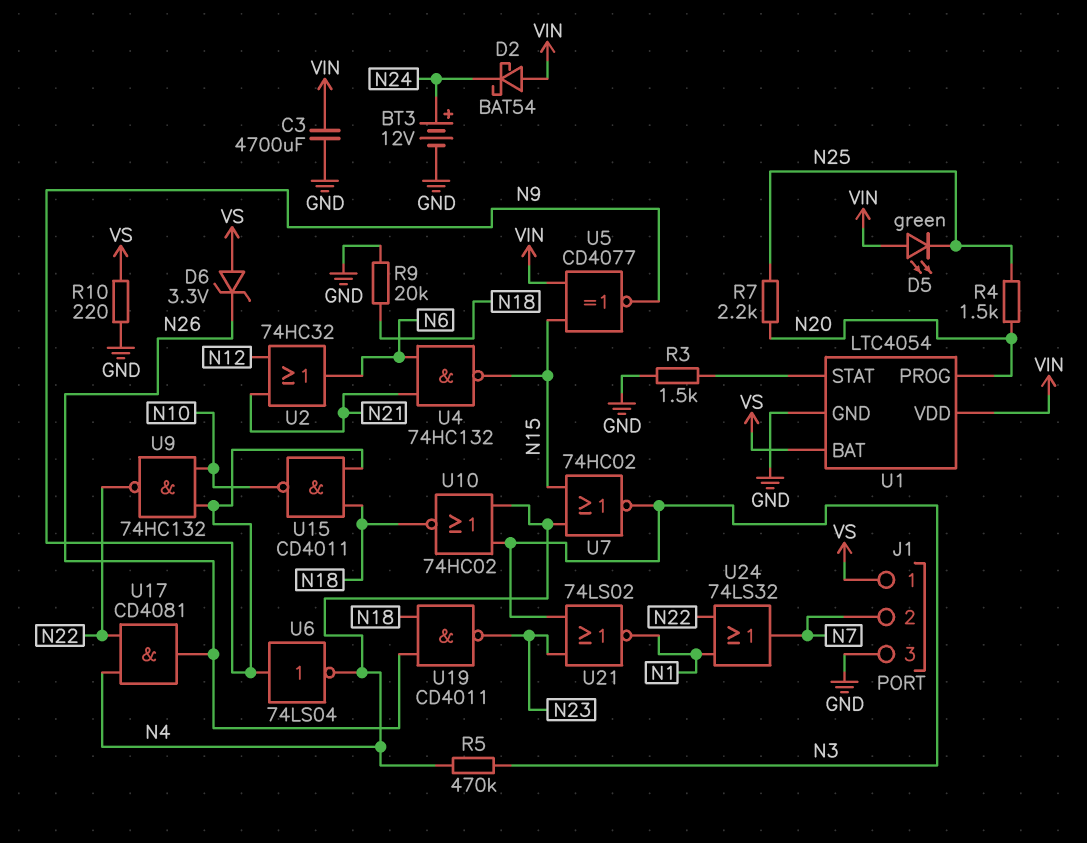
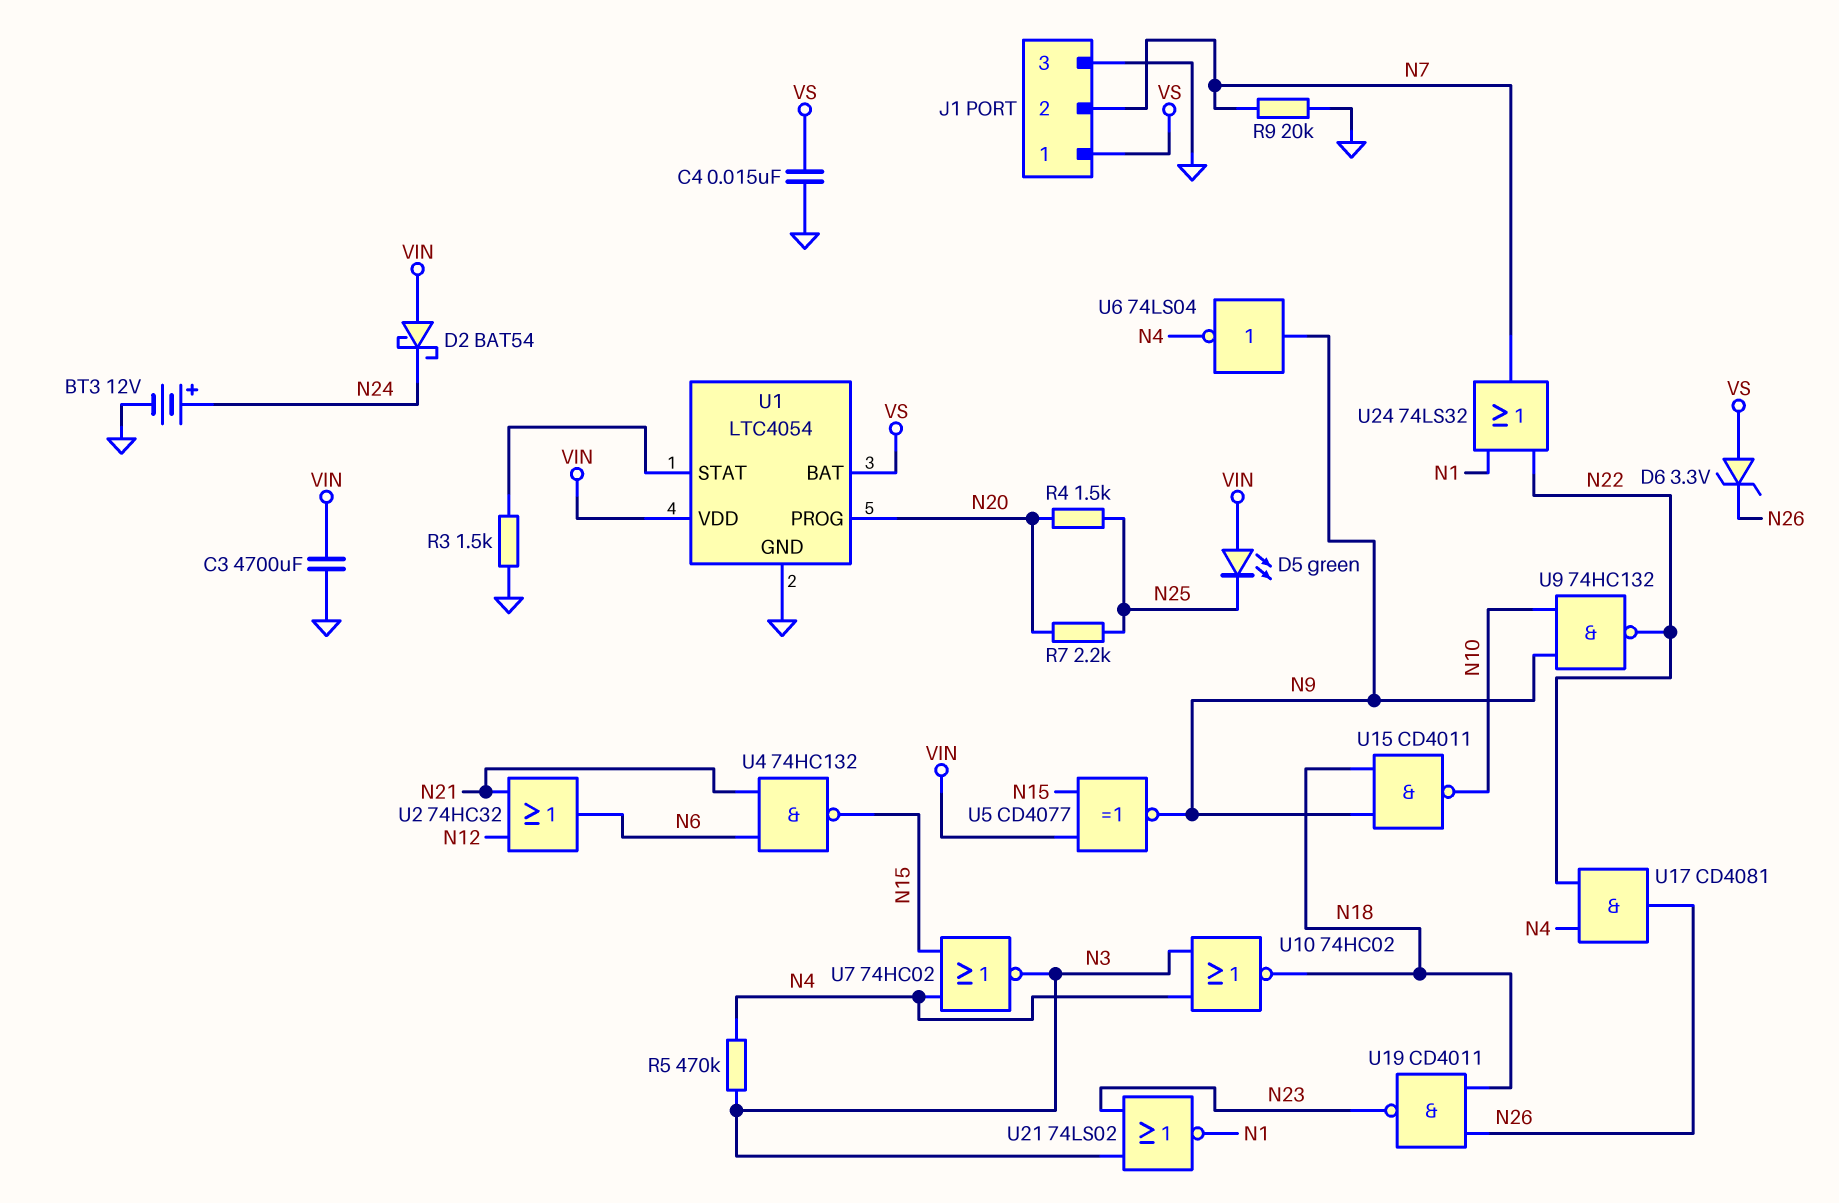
C4: none -> 15nF (GND, VS)
R9: 20k (GND, N18) -> 20k (GND, N7)
R10: 220 (GND, VS) -> none

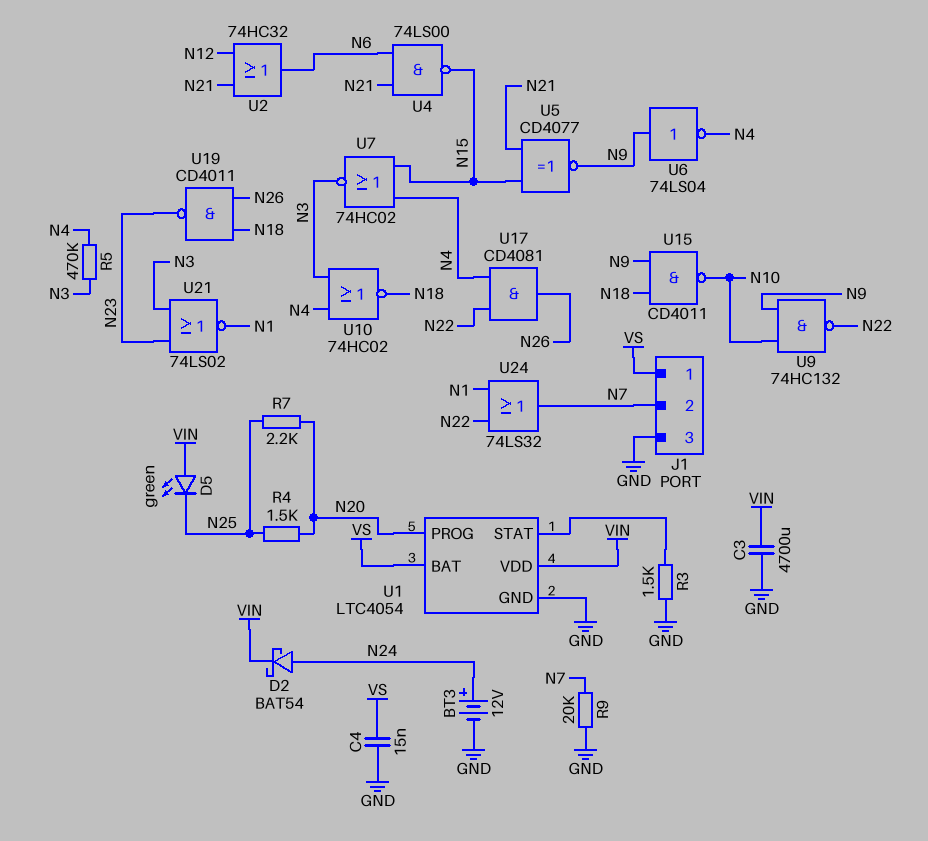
D2: schottky BAT54 (A VIN, K N24) -> schottky BAT54 (A N24, K VIN)
D6: zener 3.3V (A VS, K N26) -> none
U4: NAND 74HC132 (in N6, in N21, out N15) -> NAND 74LS00 (in N6, in N21, out N15)
U5: XNOR CD4077 (in N15, in VIN, out N9) -> XNOR CD4077 (in N15, in N21, out N9)

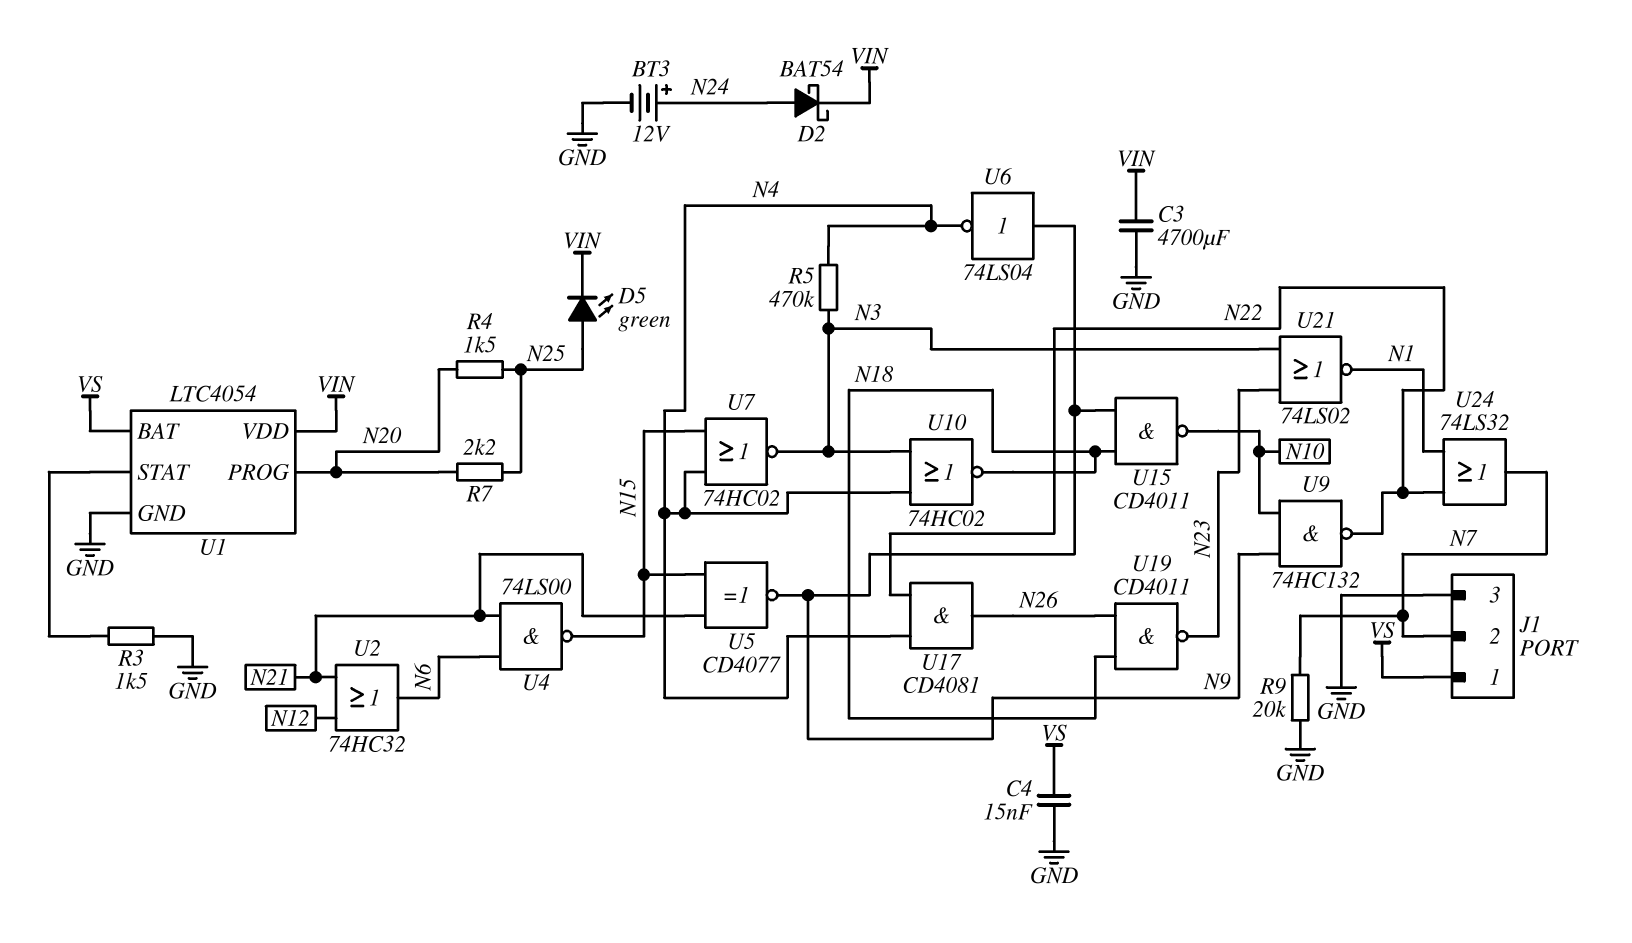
D5: LED green (A VIN, K N25) -> LED green (A N25, K VIN)

